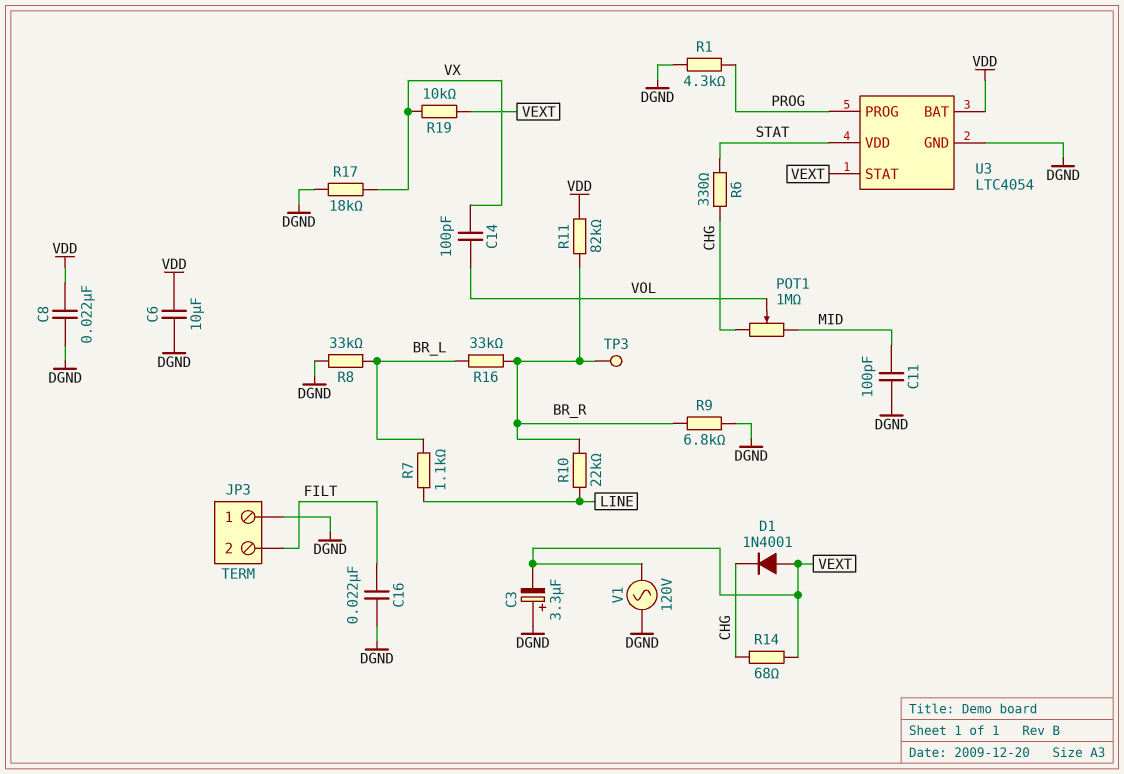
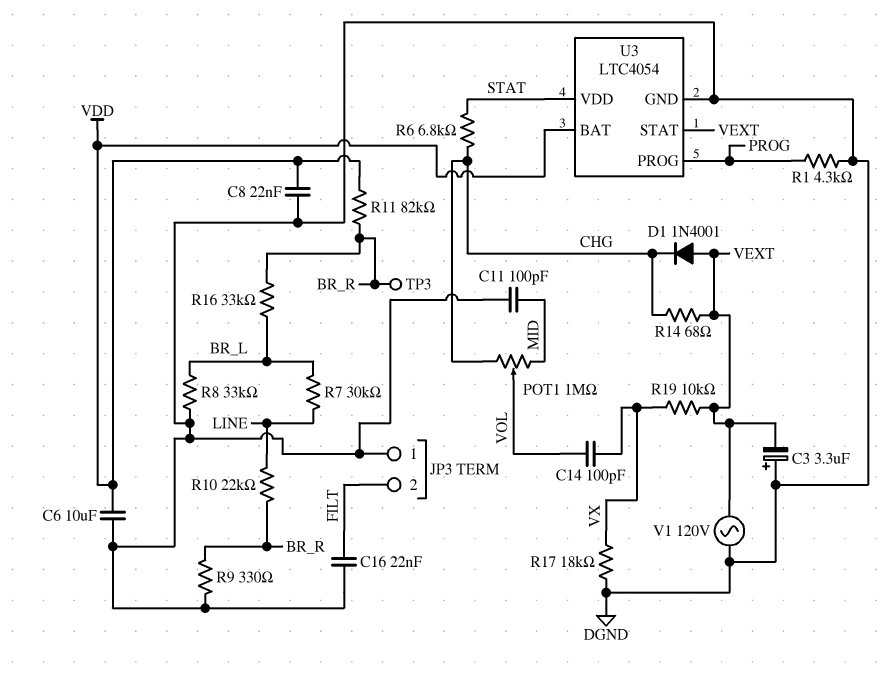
R6: 330 (CHG, STAT) -> 6.8k (CHG, STAT)
R7: 1.1k (BR_L, LINE) -> 30k (BR_L, LINE)
R9: 6.8k (BR_R, DGND) -> 330 (BR_R, DGND)

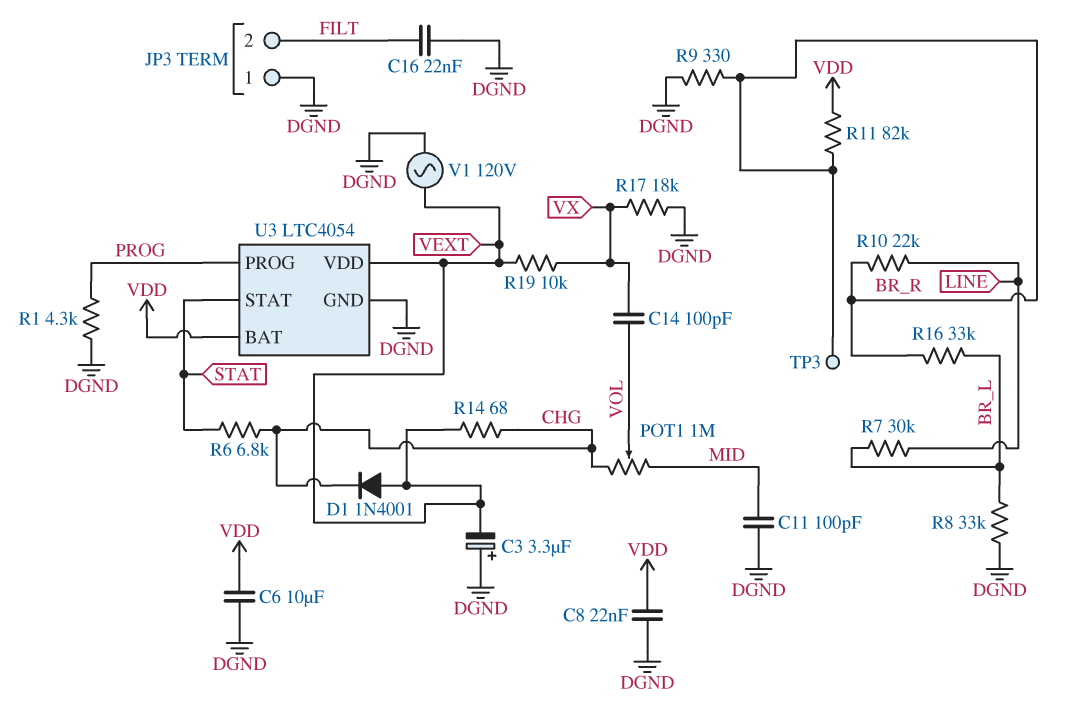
U3 pin STAT: VEXT -> STAT
U3 pin VDD: STAT -> VEXT

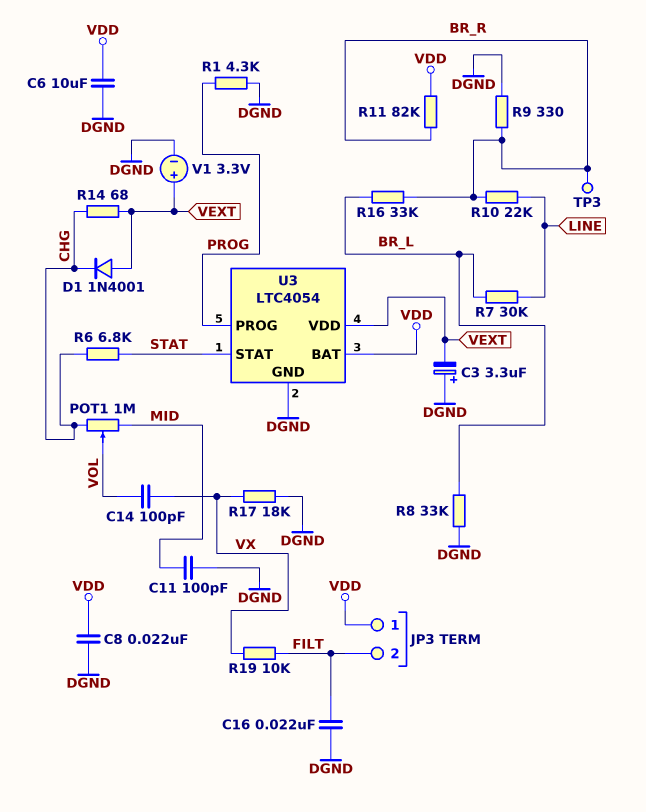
JP3 pin 1: DGND -> VDD
R19: 10k (VEXT, VX) -> 10k (FILT, VX)
V1: AC 120V (DGND, VEXT) -> 3.3V (plus VEXT, minus DGND)

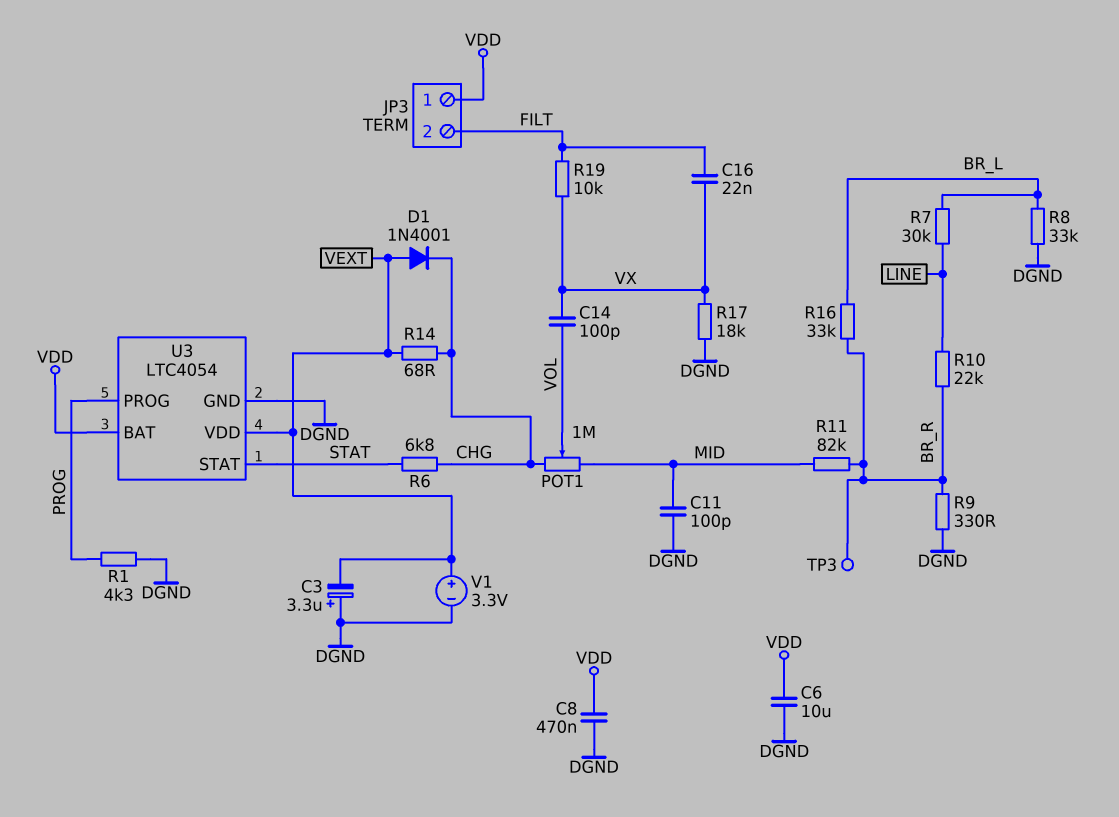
C8: 22nF (DGND, VDD) -> 470nF (DGND, VDD)
C16: 22nF (DGND, FILT) -> 22nF (FILT, VX)
R11: 82k (BR_R, VDD) -> 82k (BR_R, MID)

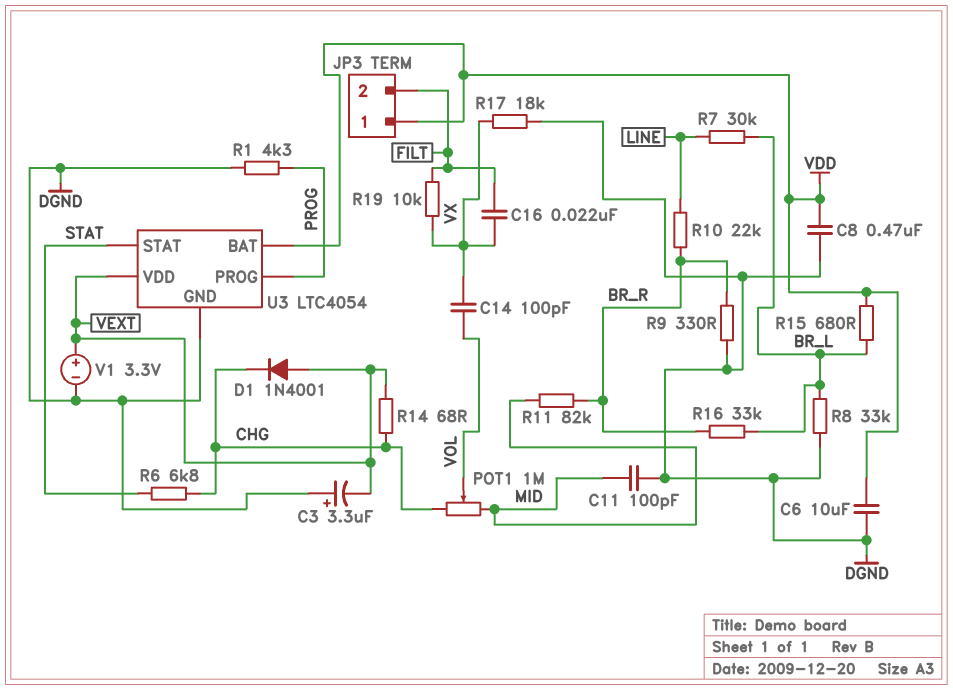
R15: none -> 680 (BR_L, VDD)
TP3: test point (BR_R) -> none

